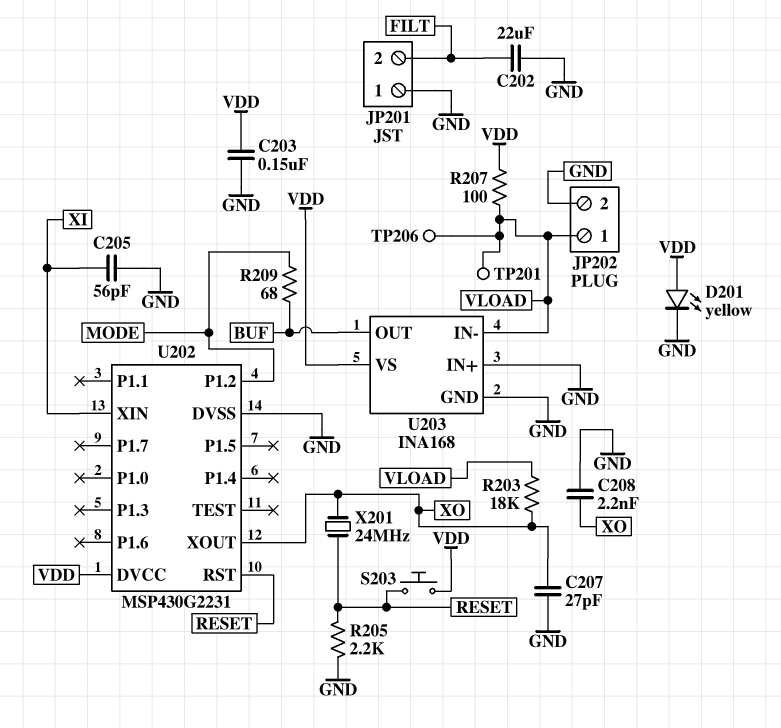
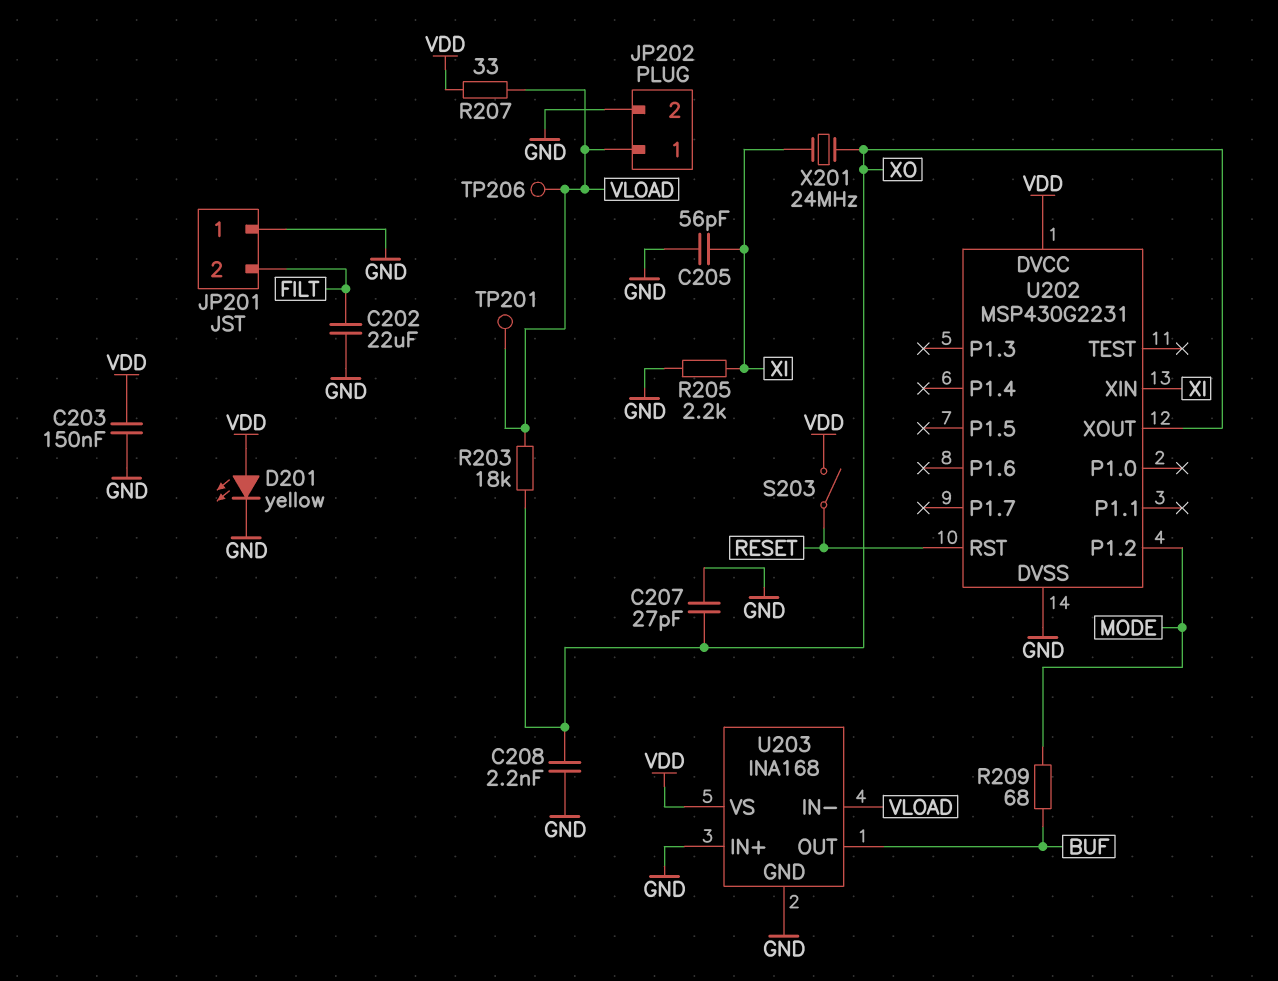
R205: 2.2k (GND, RESET) -> 2.2k (GND, XI)
R207: 100 (VDD, VLOAD) -> 33 (VDD, VLOAD)
S203: button (RESET, VDD) -> switch (RESET, VDD)
X201: 24MHz (RESET, XO) -> 24MHz (XI, XO)

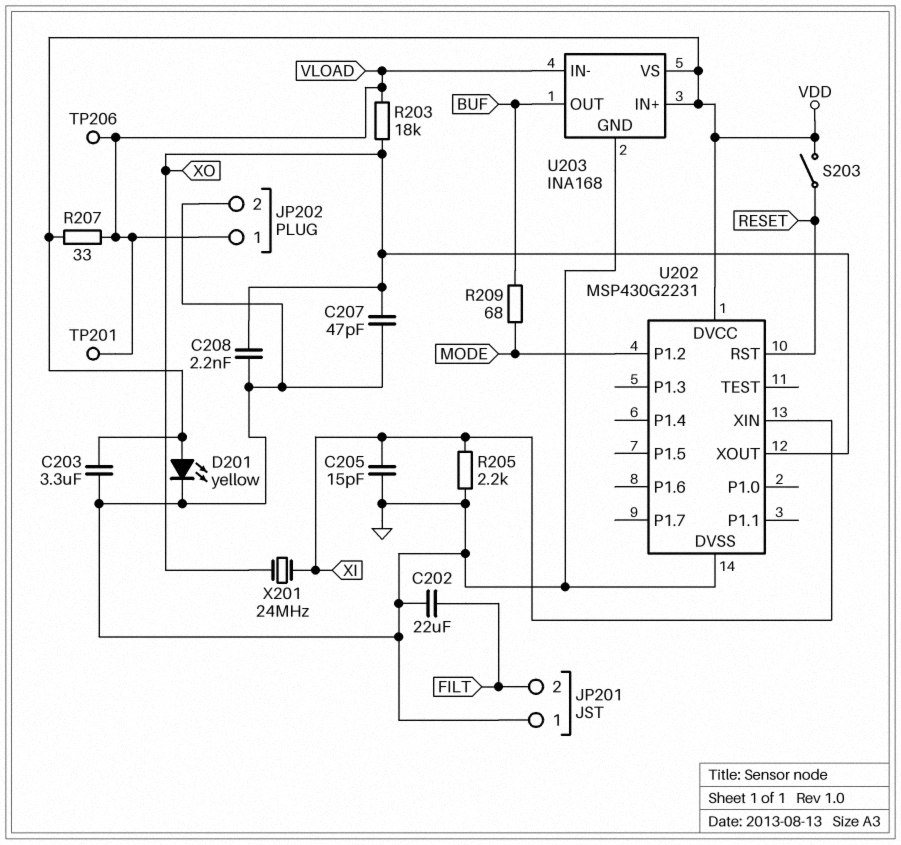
C203: 150nF (GND, VDD) -> 3.3uF (GND, VDD)
C205: 56pF (GND, XI) -> 15pF (GND, XI)
C207: 27pF (GND, XO) -> 47pF (GND, XO)
U203 pin IN+: GND -> VDD

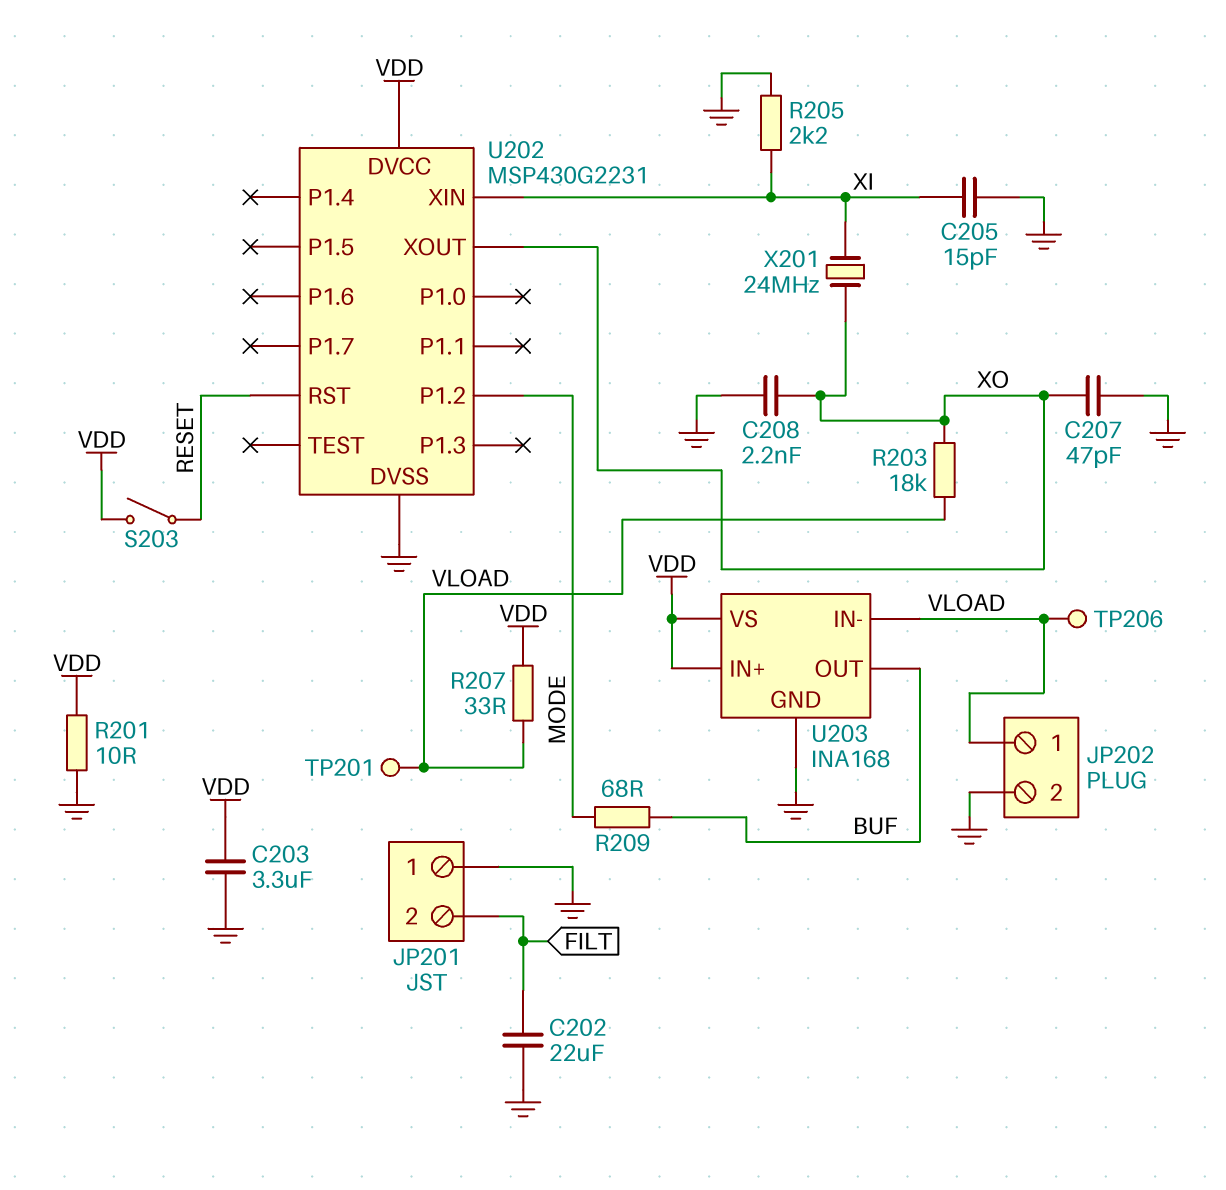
D201: LED yellow (A VDD, K GND) -> none
R201: none -> 10 (GND, VDD)

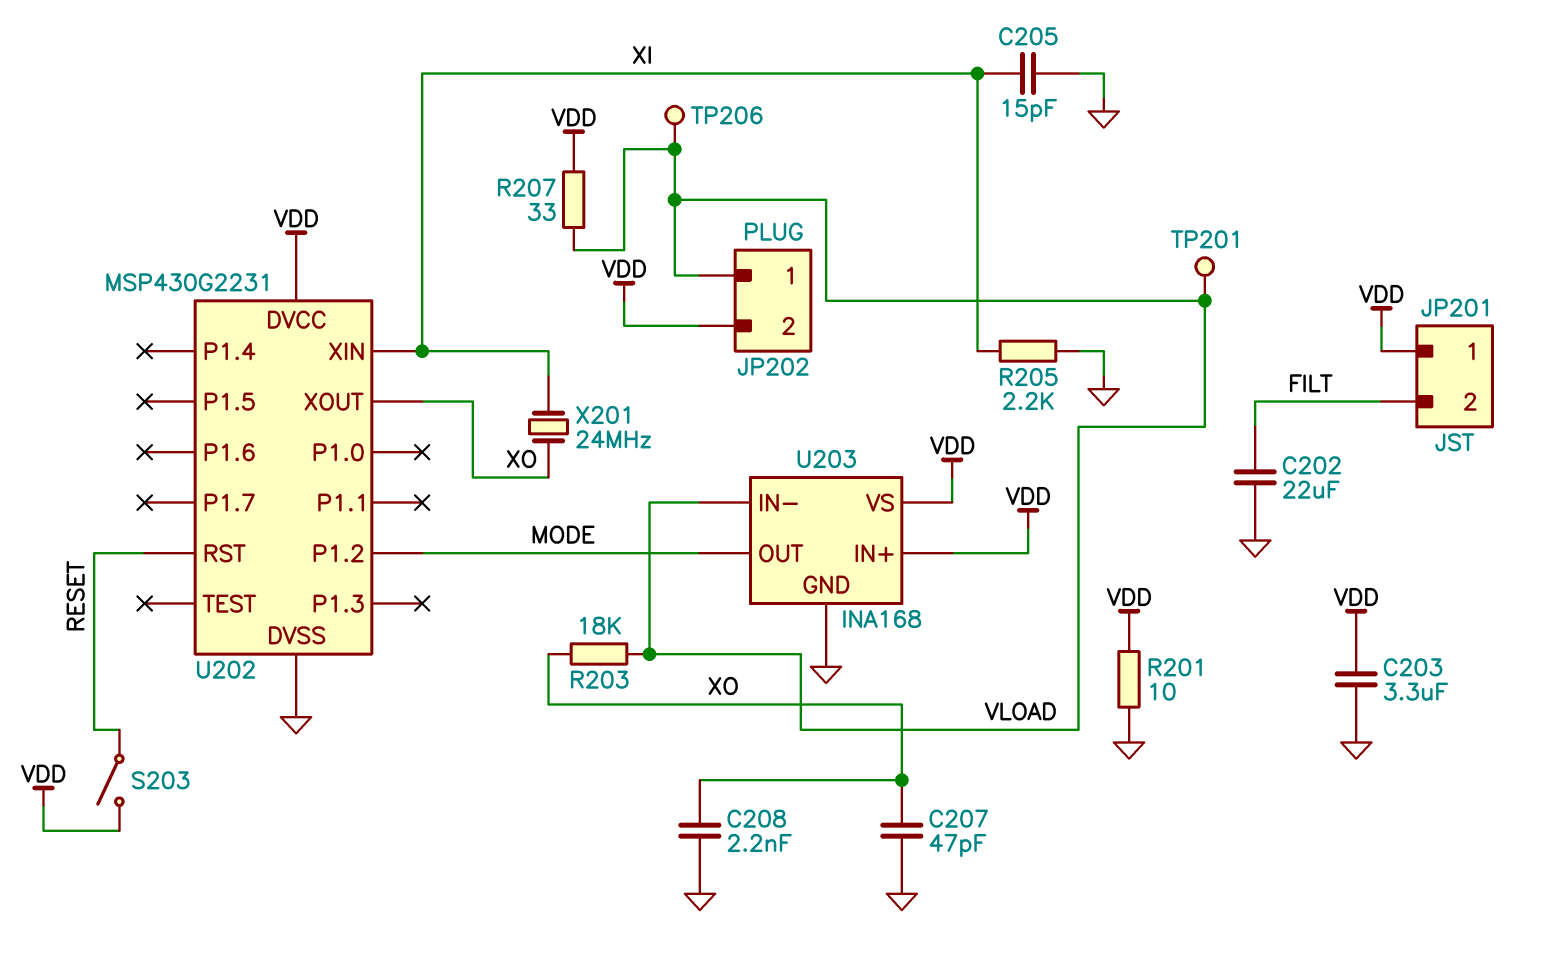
JP201 pin 1: GND -> VDD
JP202 pin 2: GND -> VDD
R209: 68 (BUF, MODE) -> none
U203 pin OUT: BUF -> MODE

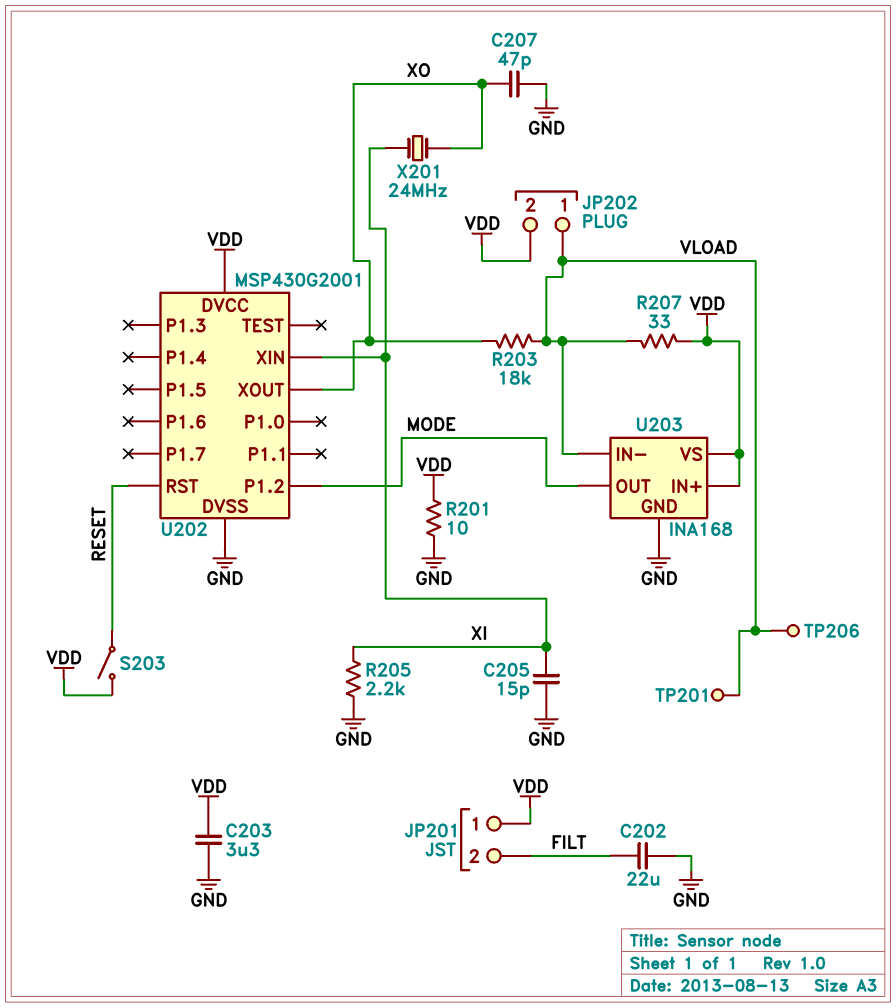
C208: 2.2nF (GND, XO) -> none
U202: MSP430G2231 -> MSP430G2001

